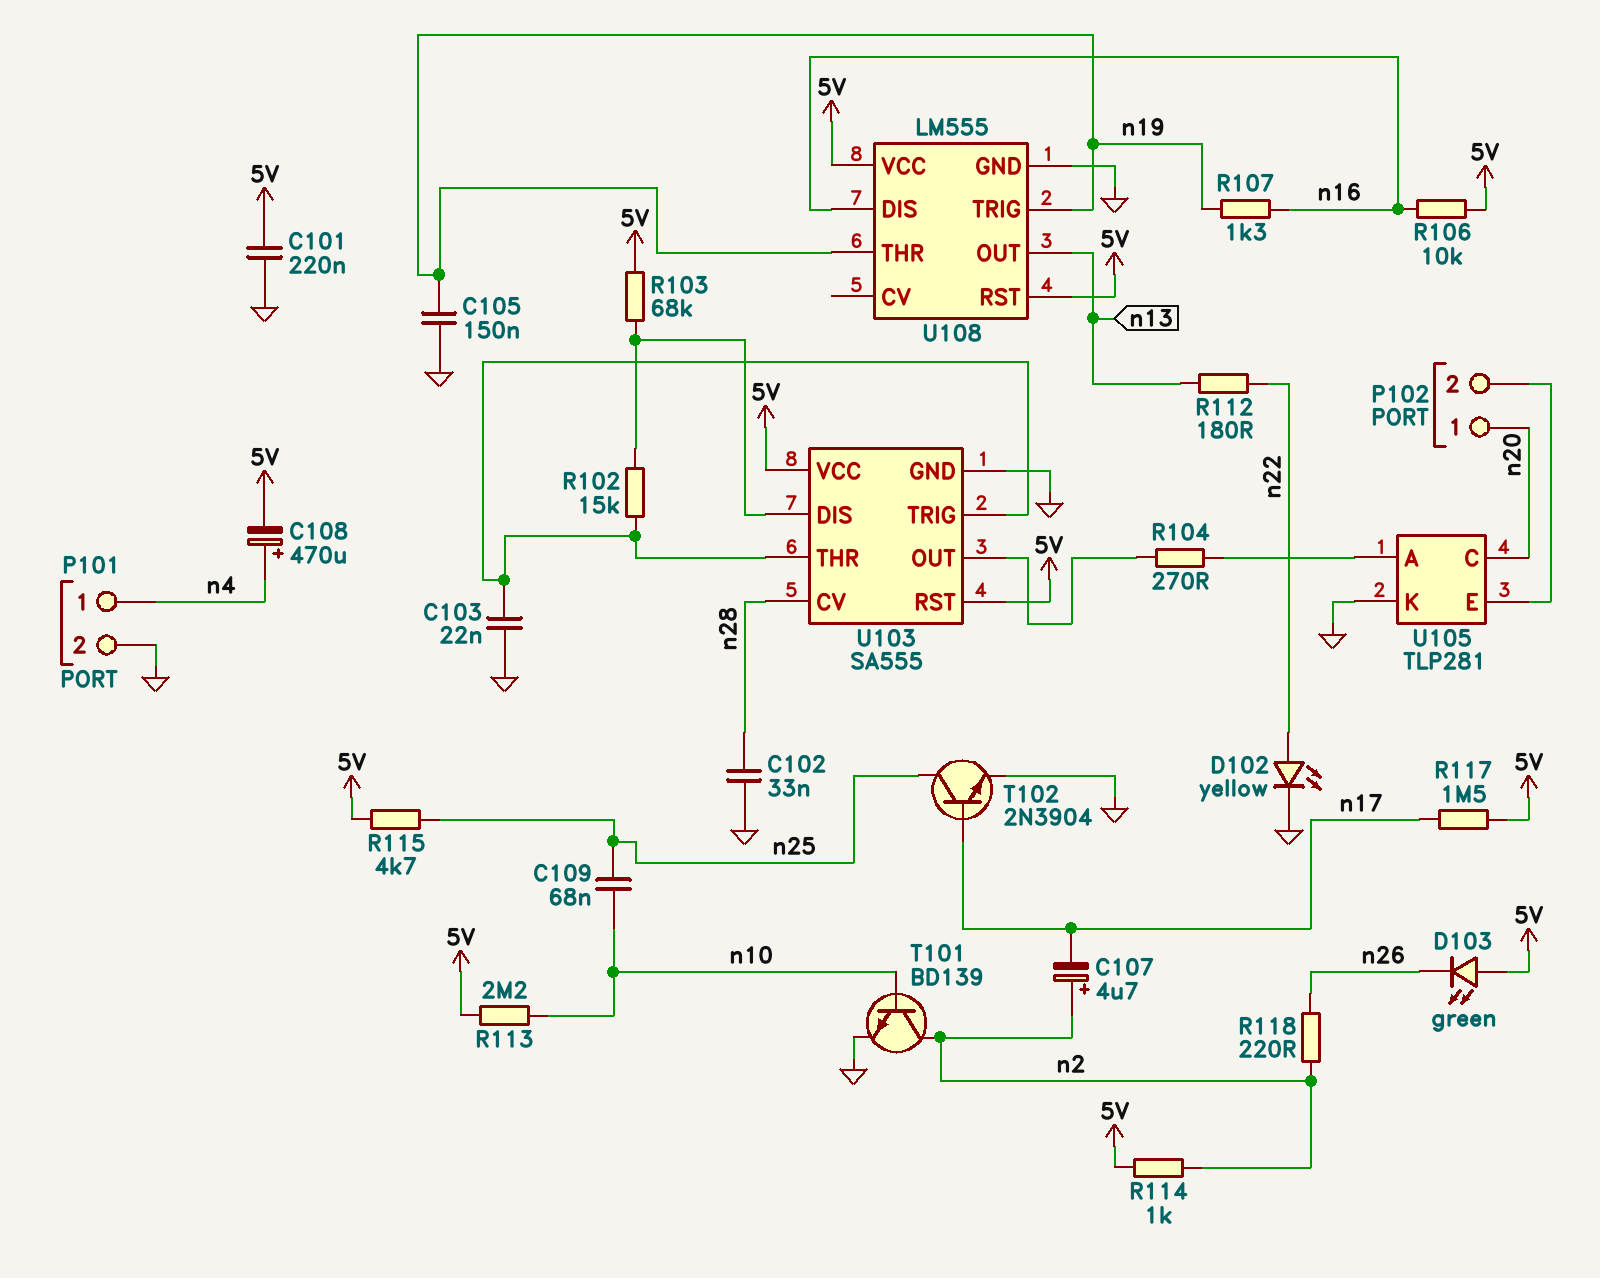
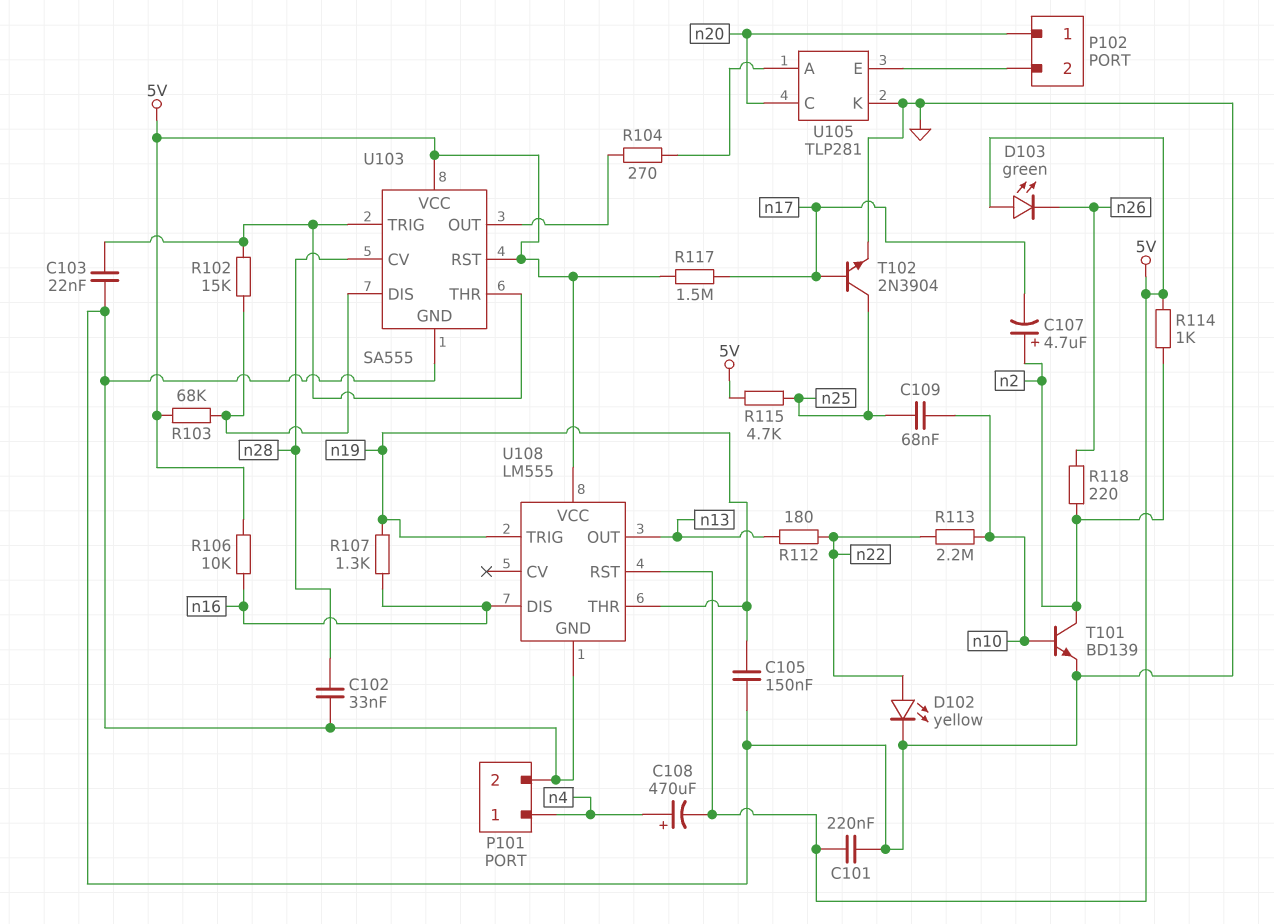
R113: 2.2M (5V, n10) -> 2.2M (n10, n22)

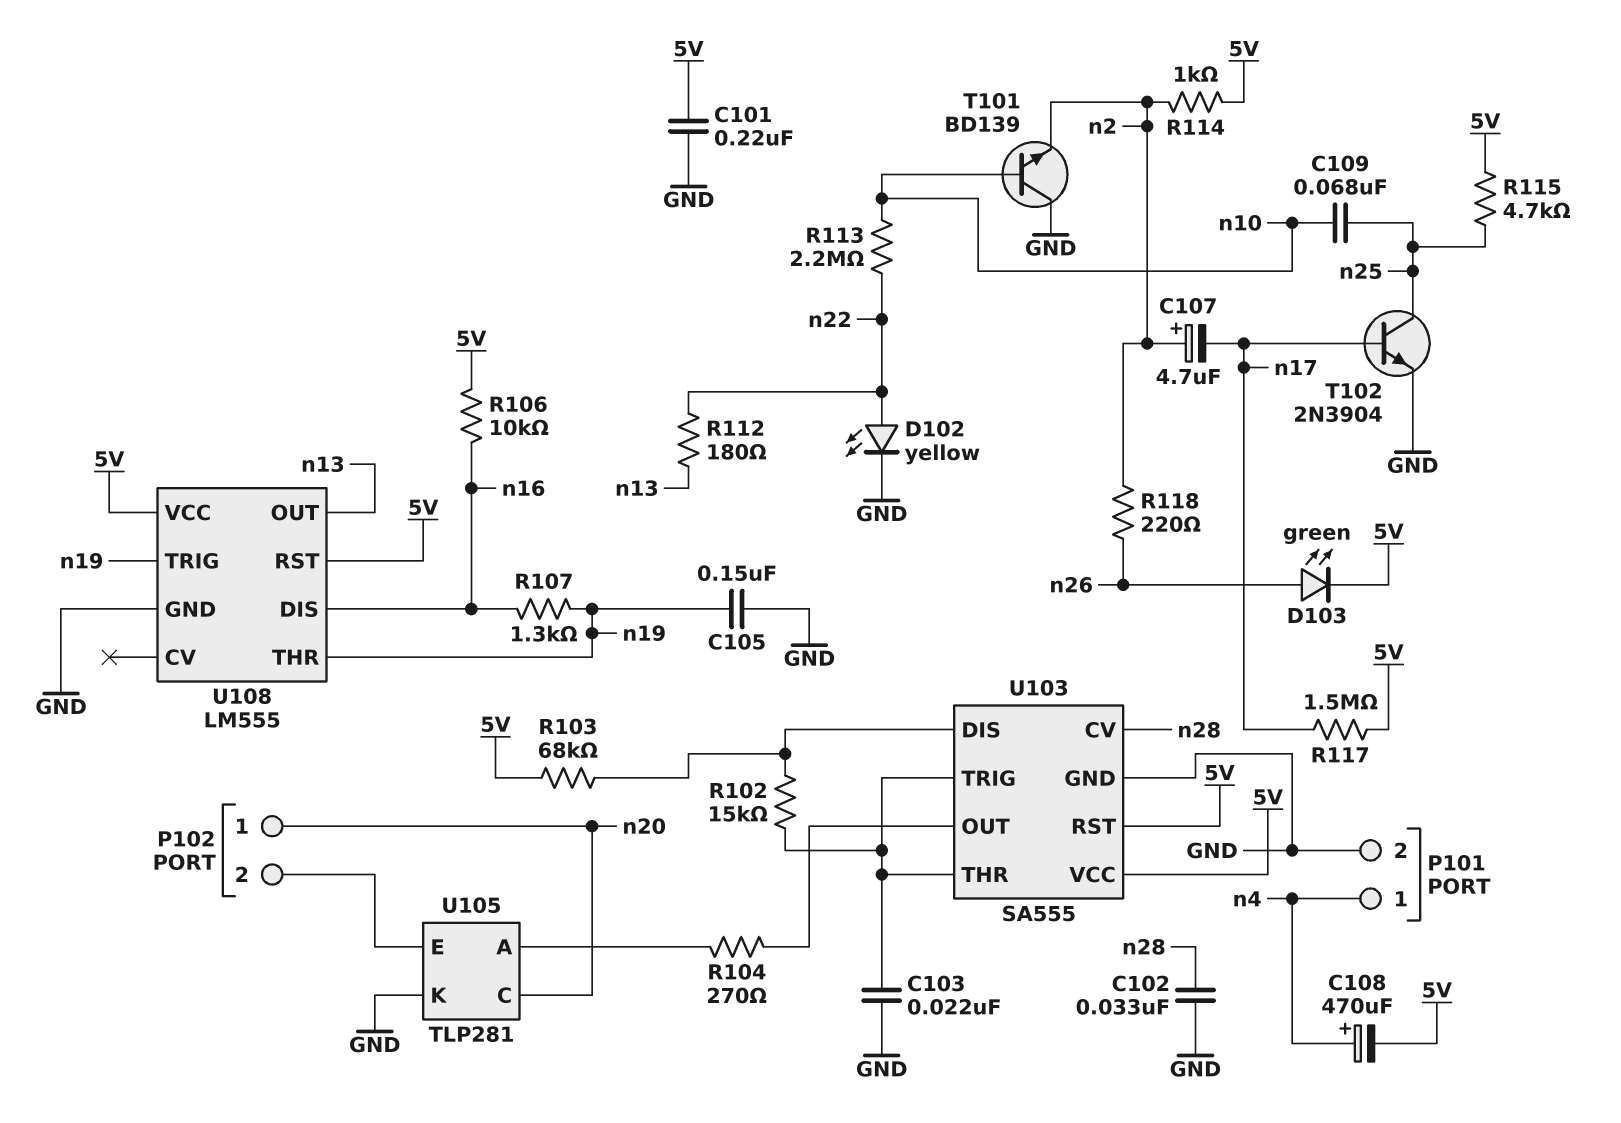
D103: LED green (A 5V, K n26) -> LED green (A n26, K 5V)
T101: NPN BD139 (B n10, C n2, E GND) -> NPN BD139 (B n10, C GND, E n2)

